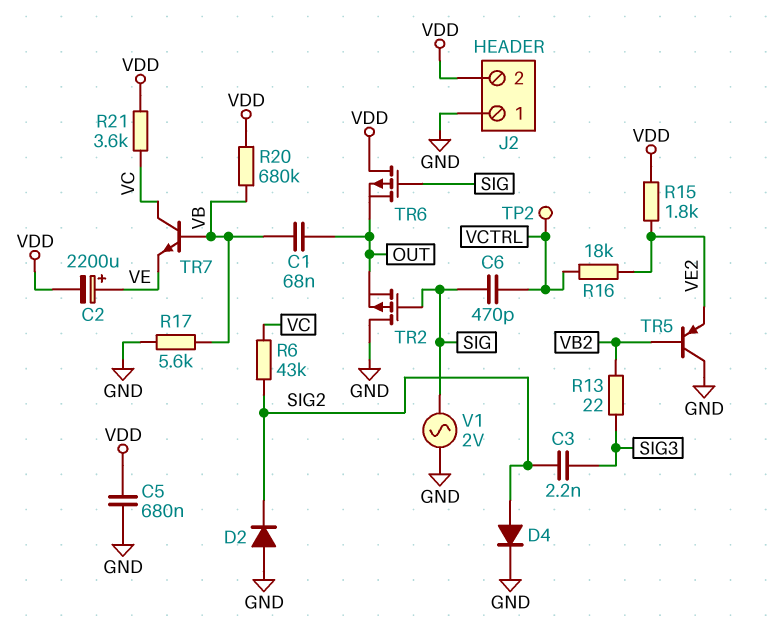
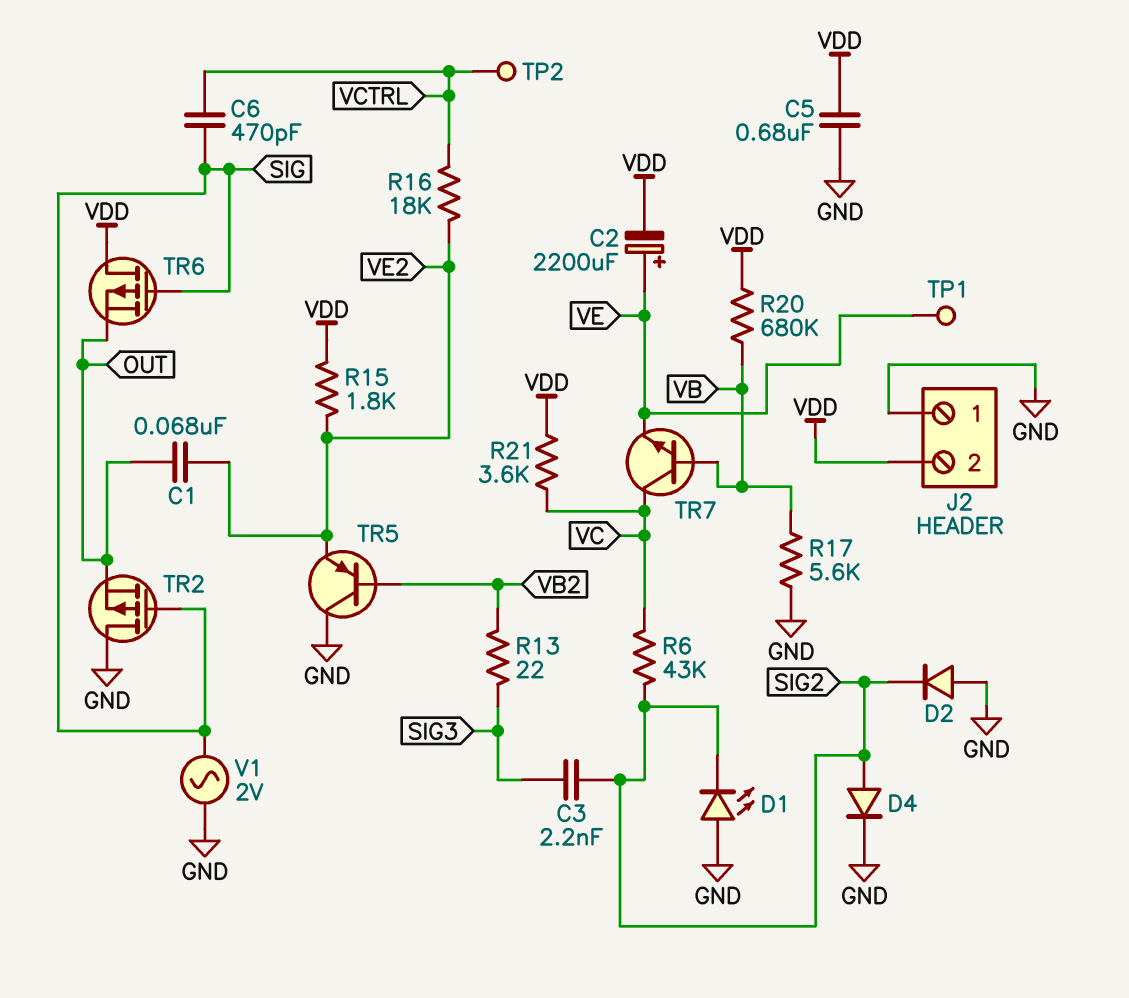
C1: 68nF (OUT, VB) -> 68nF (OUT, VE2)
D1: none -> LED (A GND, K SIG2)
TP1: none -> test point (VE)

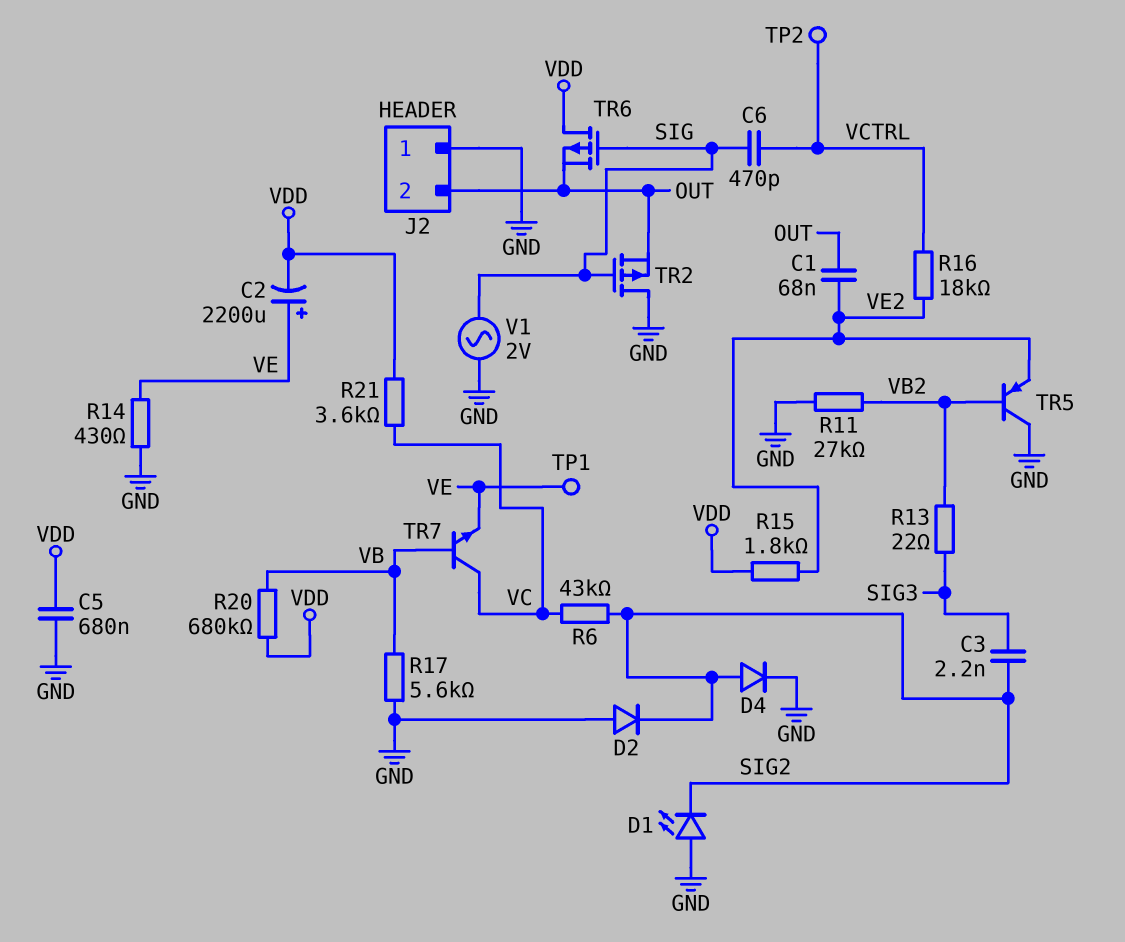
J2 pin 2: VDD -> OUT
R11: none -> 27k (GND, VB2)
R14: none -> 430 (GND, VE)

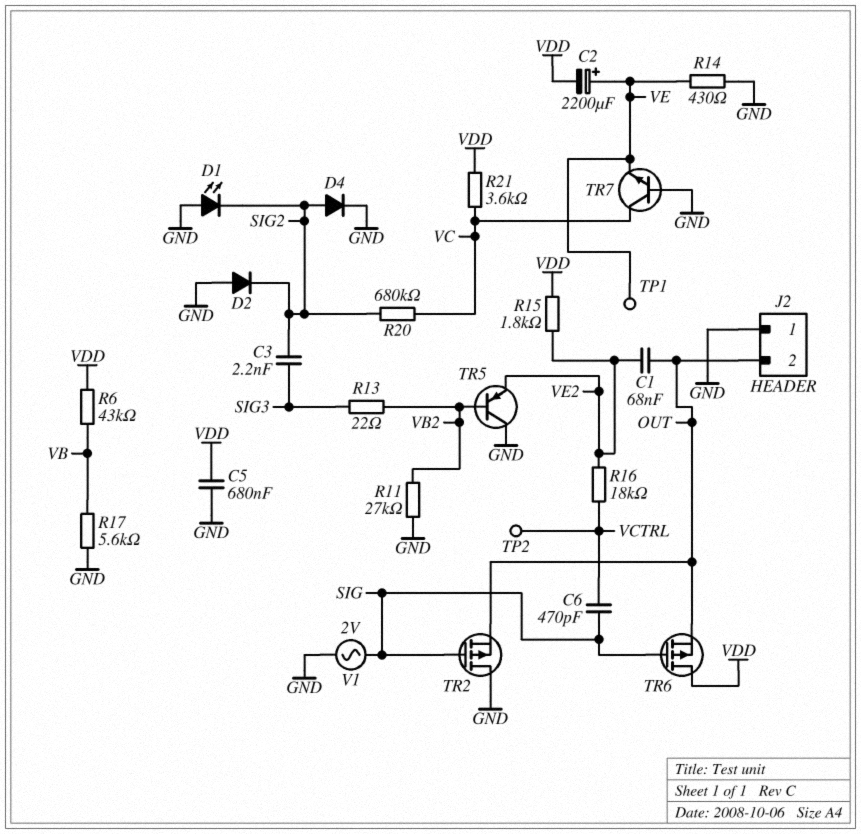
R6: 43k (SIG2, VC) -> 43k (VB, VDD)
R20: 680k (VB, VDD) -> 680k (SIG2, VC)
TR7: NPN (B VB, C VC, E VE) -> NPN (B GND, C VC, E VE)

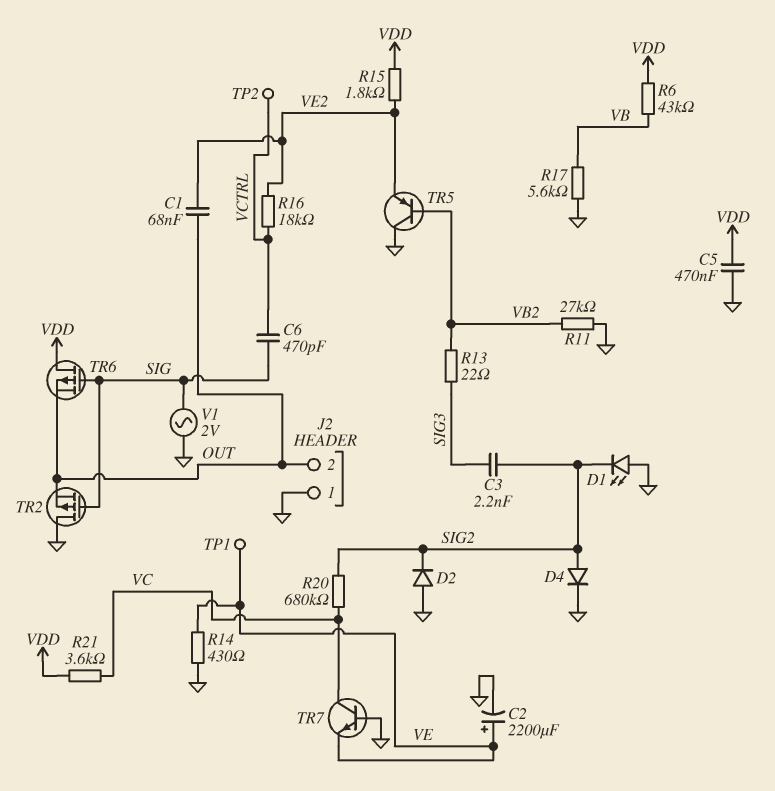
C2: 2200uF (plus VE, minus VDD) -> 2200uF (plus VE, minus GND)
C5: 680nF (GND, VDD) -> 470nF (GND, VDD)

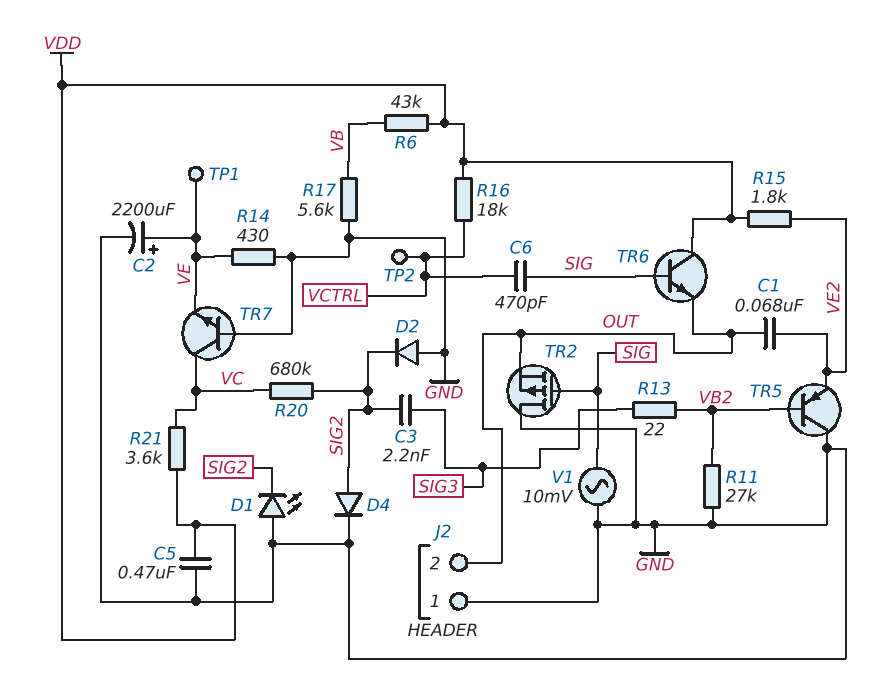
R16: 18k (VCTRL, VE2) -> 18k (VCTRL, VDD)
TR6: PMOS (G SIG, D VDD, S OUT) -> NPN (B SIG, C VDD, E OUT)
V1: AC 2V (GND, SIG) -> AC 10mV (GND, SIG)

